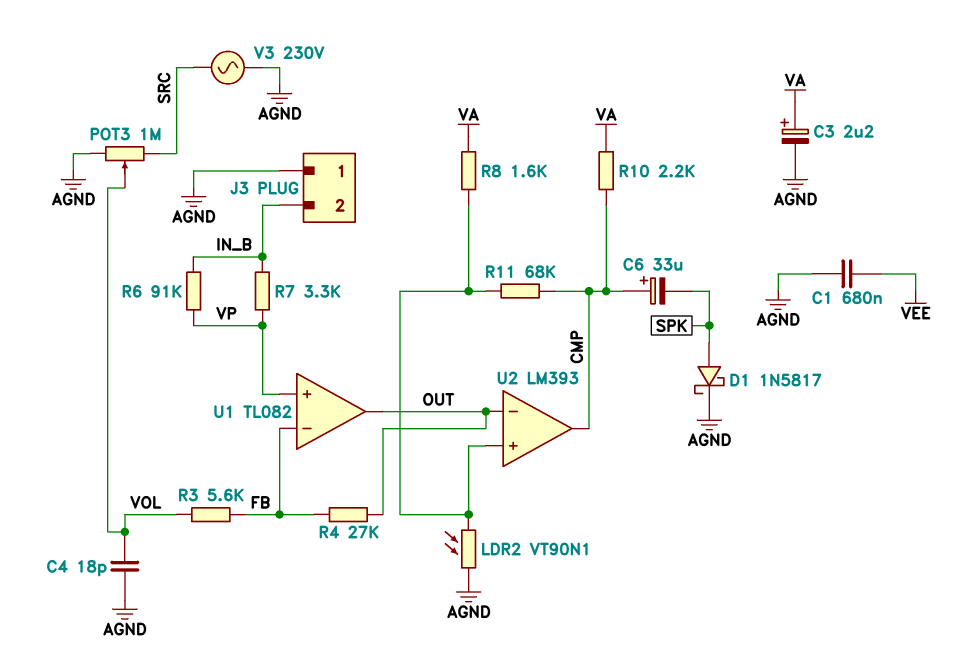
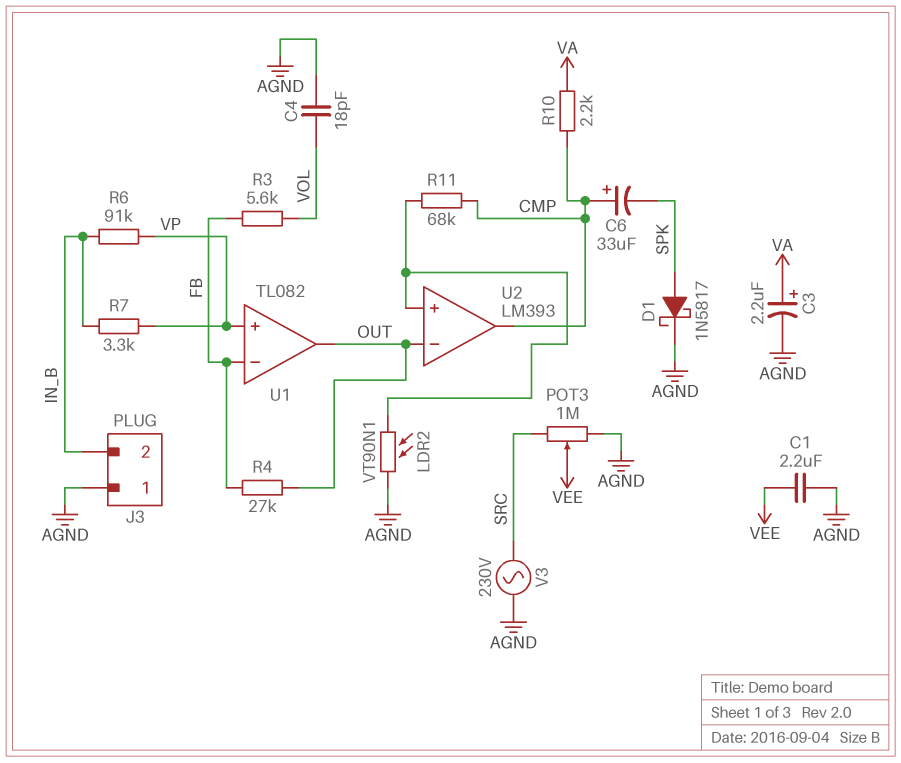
C1: 680nF (AGND, VEE) -> 2.2uF (AGND, VEE)
POT3: 1M (AGND, SRC, wiper VOL) -> 1M (AGND, SRC, wiper VEE)
R8: 1.6k (U2/in+, VA) -> none

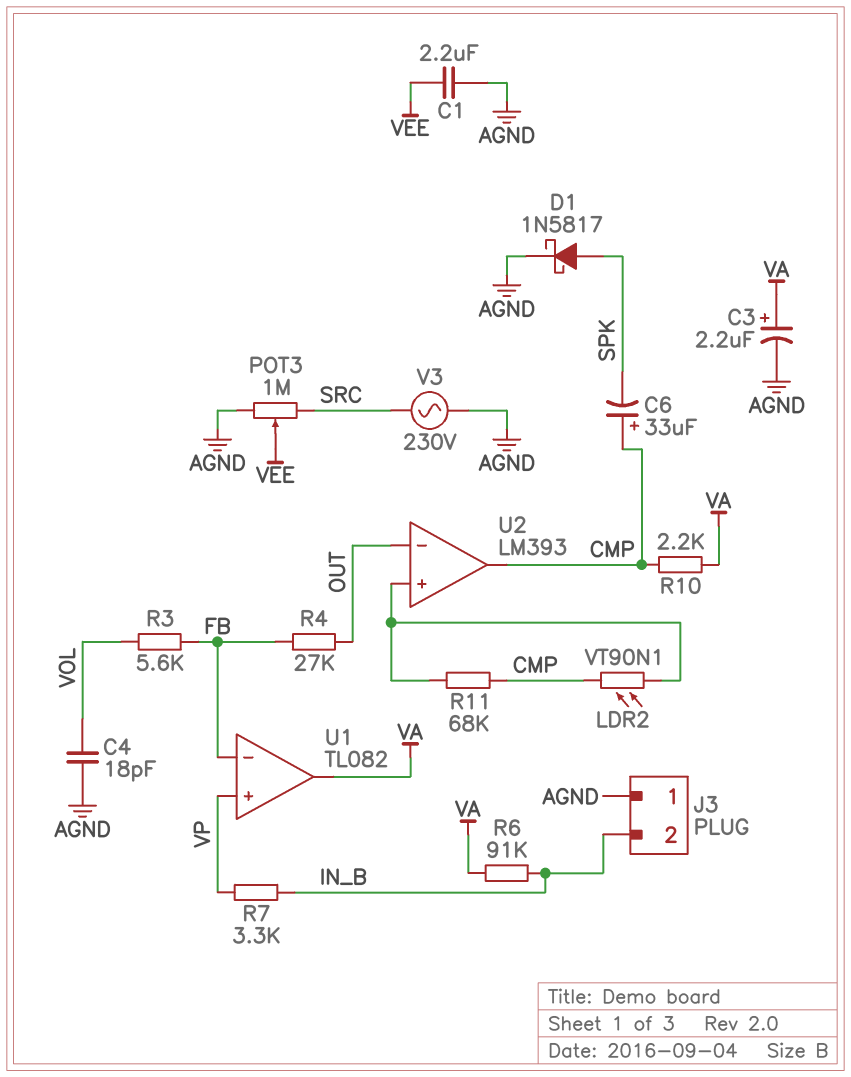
LDR2: VT90N1 (AGND, U2/in+) -> VT90N1 (CMP, U2/in+)
R6: 91k (IN_B, VP) -> 91k (IN_B, VA)
U1 pin out: OUT -> VA

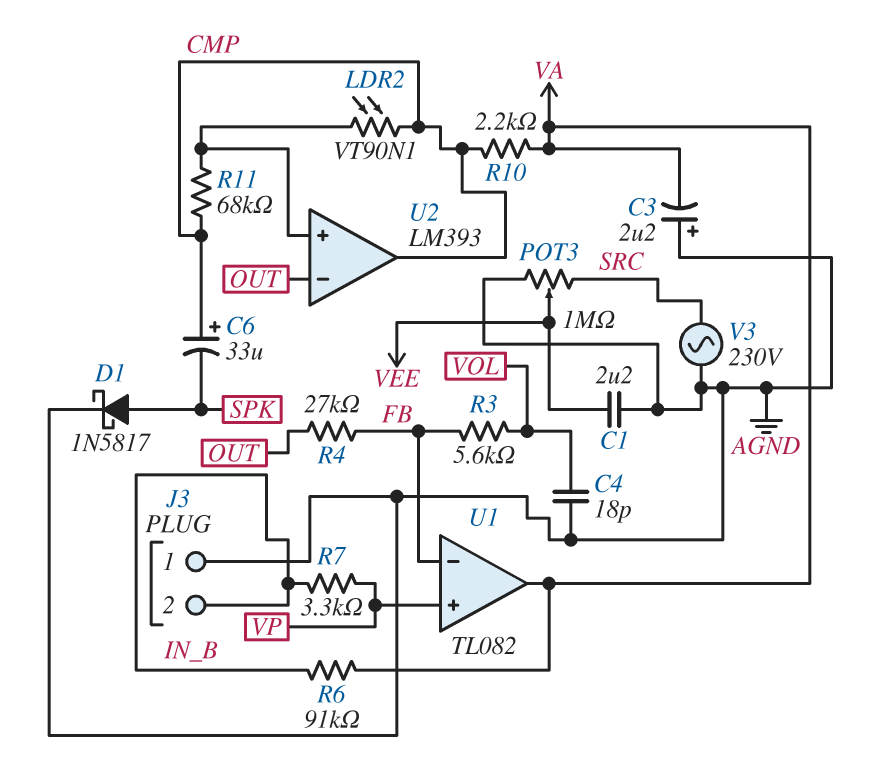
C3: 2.2uF (plus VA, minus AGND) -> 2.2uF (plus AGND, minus VA)

